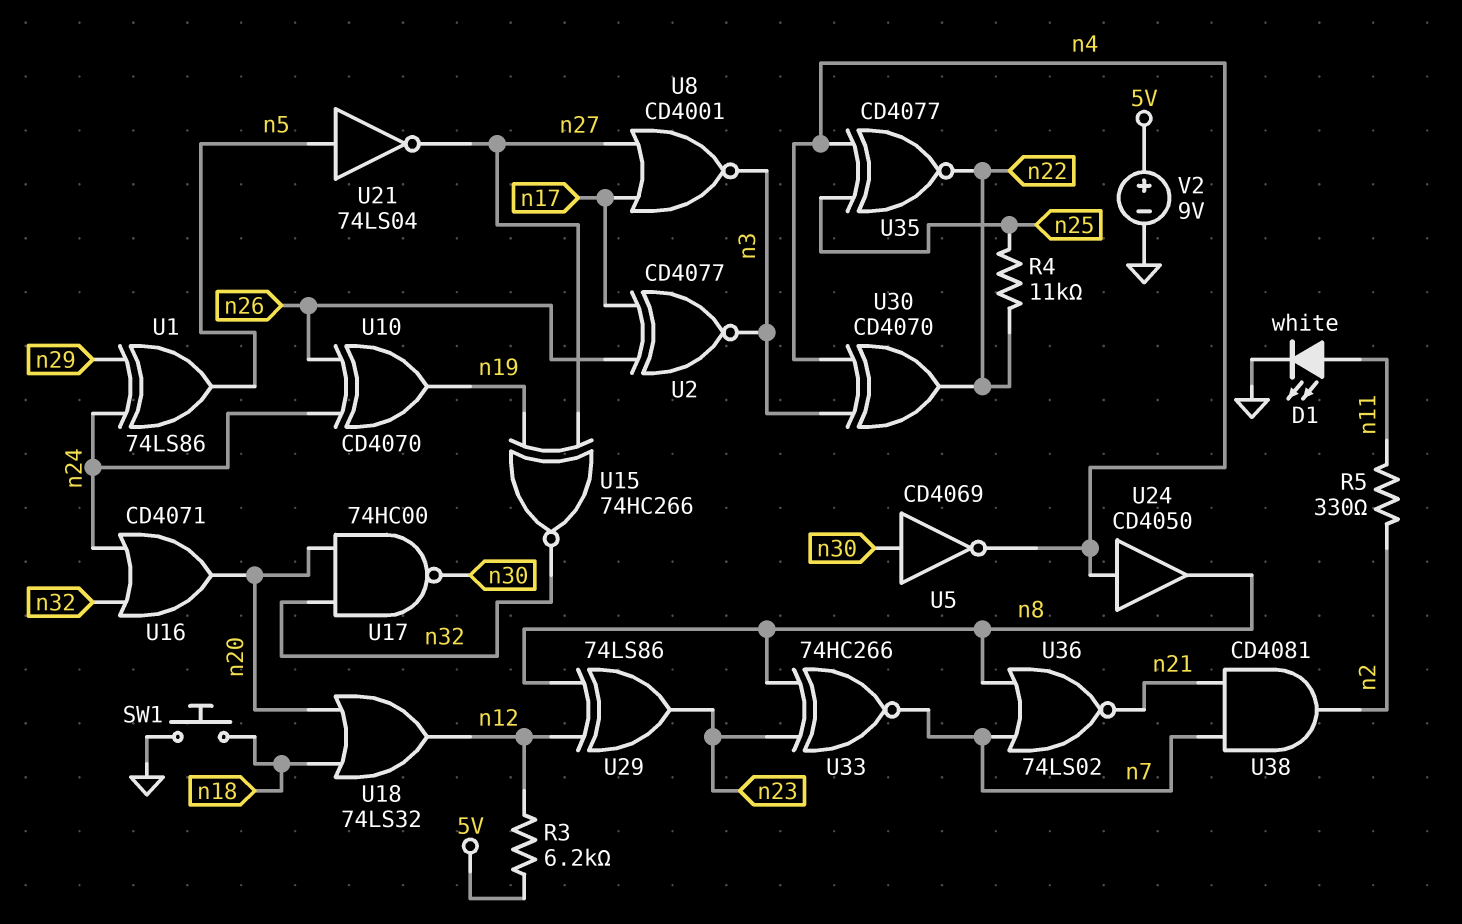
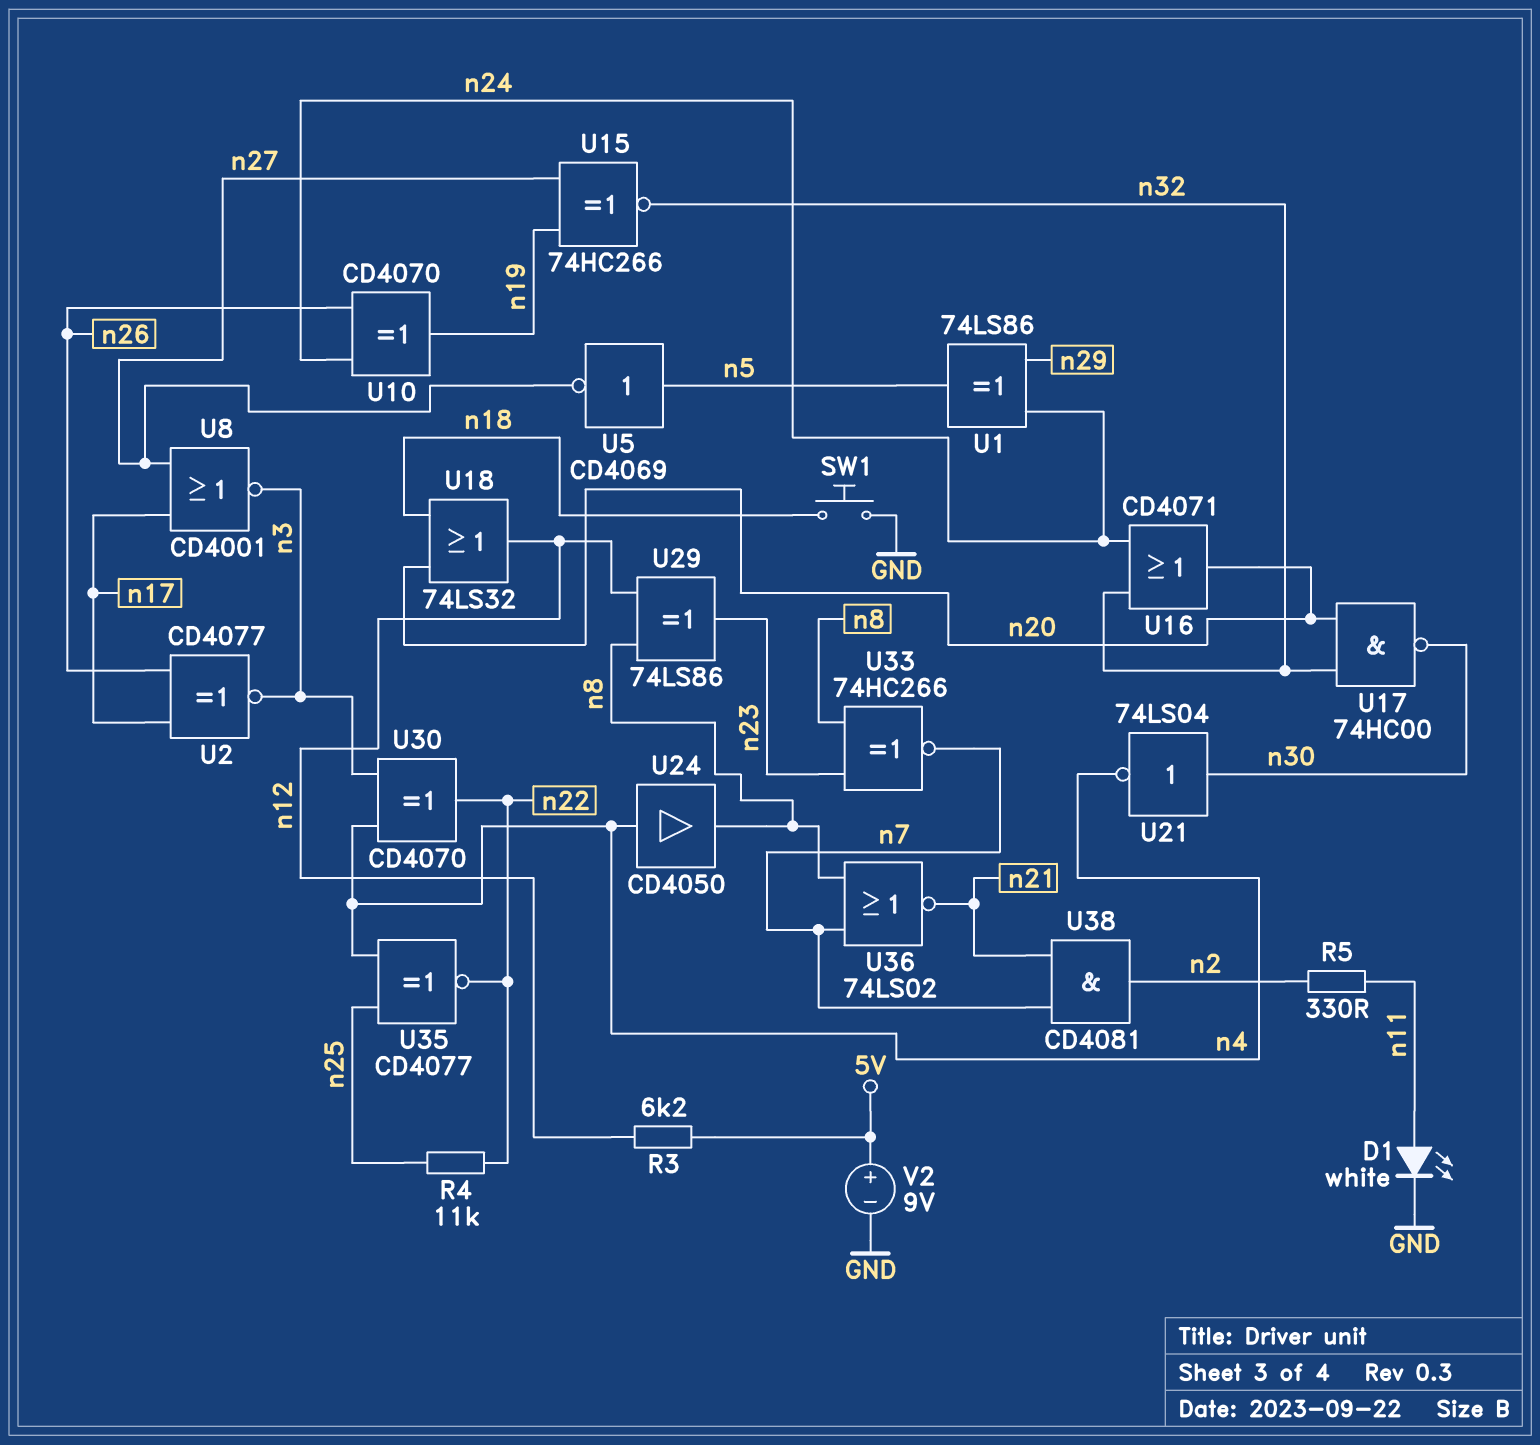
U5: NOT CD4069 (in n30, out n4) -> NOT CD4069 (in n5, out n27)
U21: NOT 74LS04 (in n5, out n27) -> NOT 74LS04 (in n30, out n4)

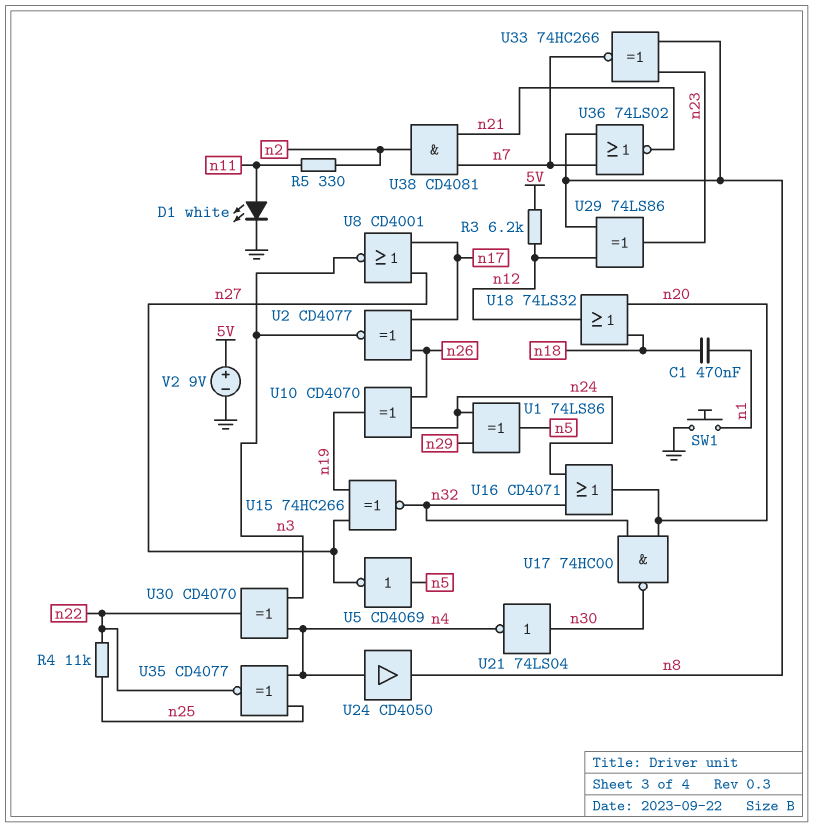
C1: none -> 470nF (n1, n18)
SW1: button (GND, n18) -> button (GND, n1)

